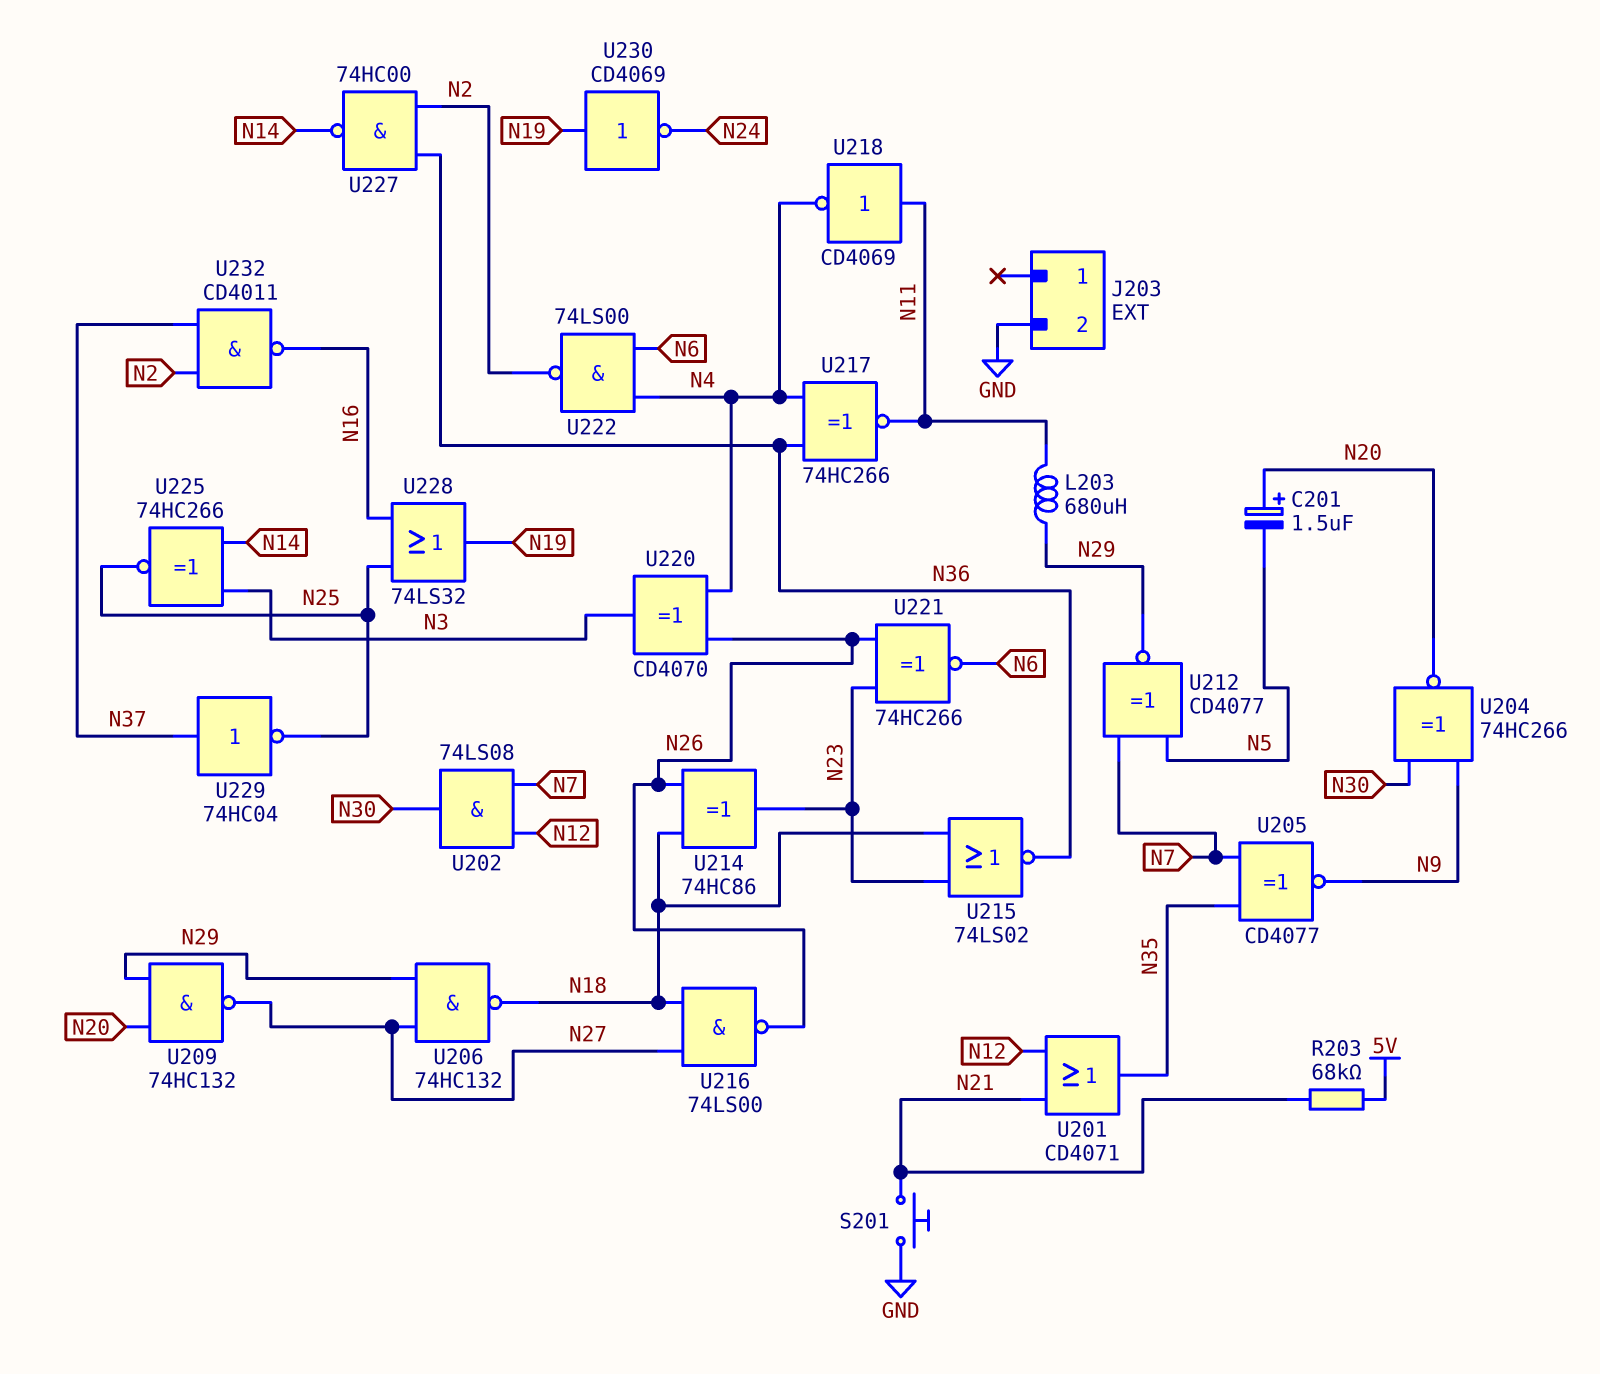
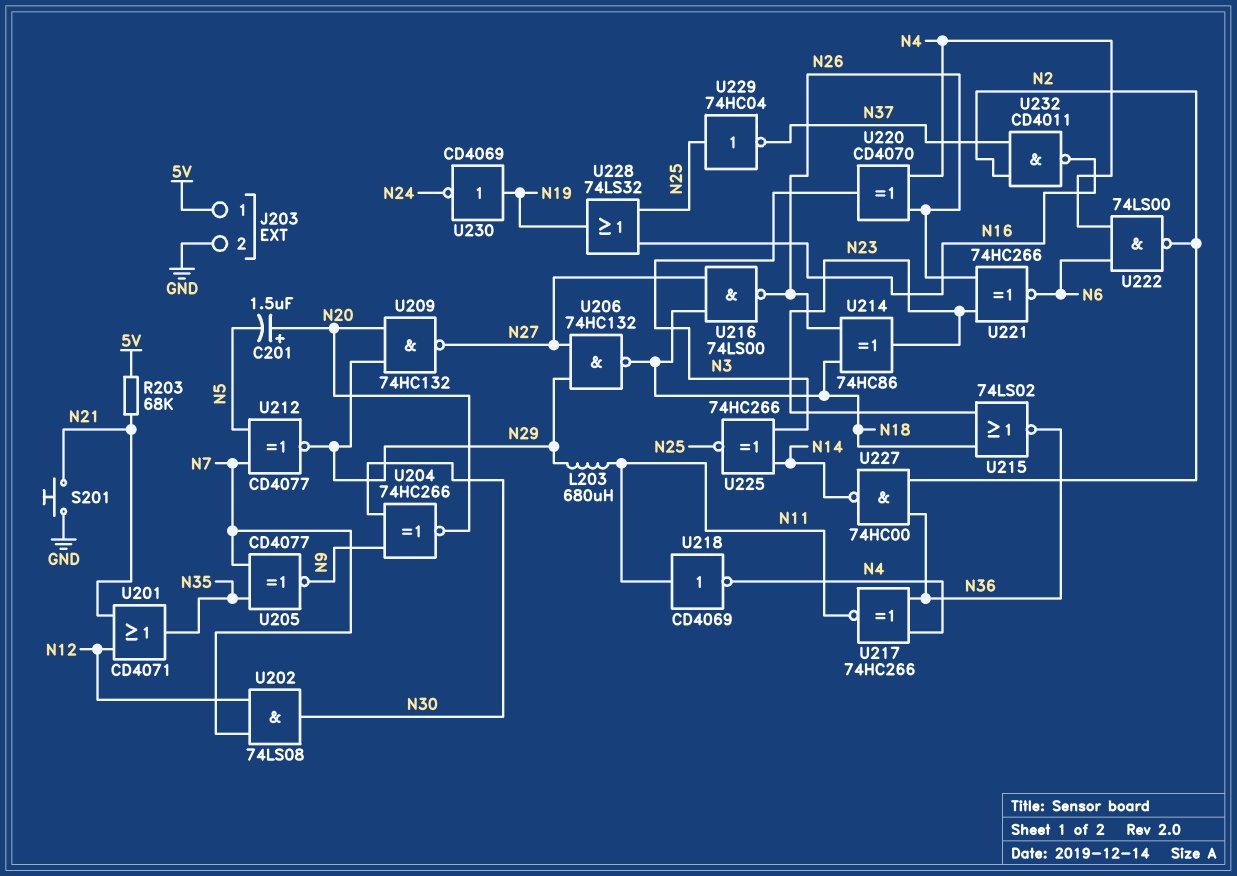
J203 pin 1: none -> 5V
U229: NOT 74HC04 (in N37, out N25) -> NOT 74HC04 (in N25, out N37)

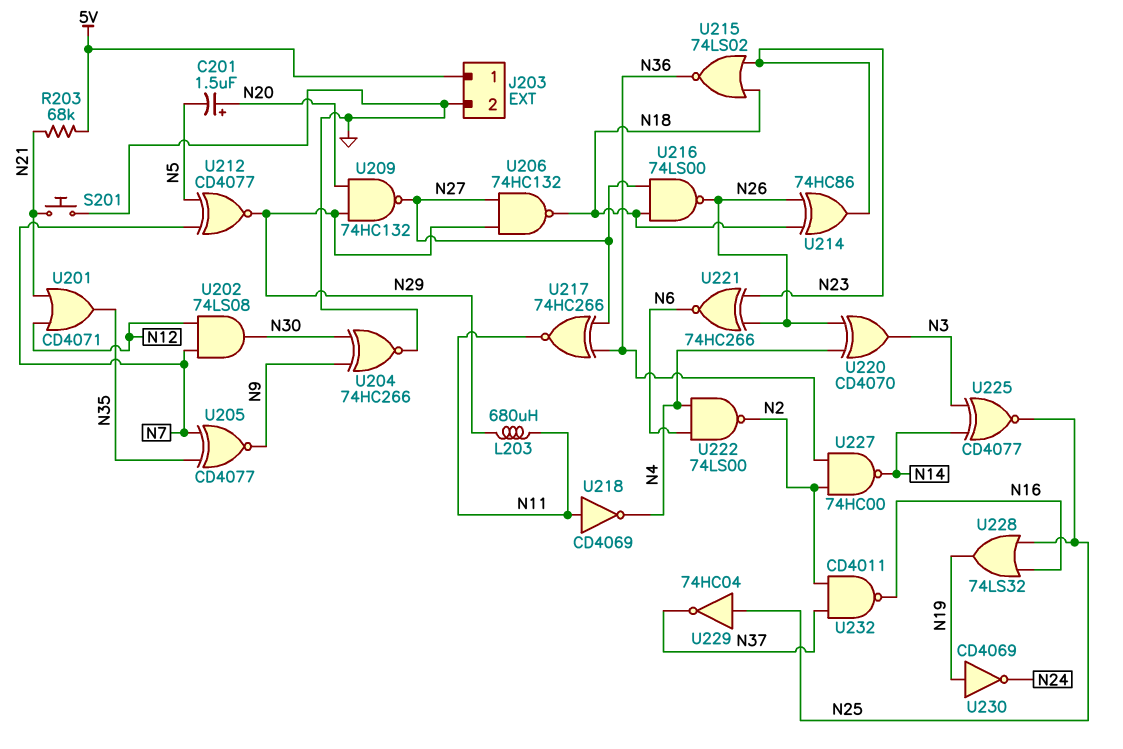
U204: XNOR 74HC266 (in N9, in N30, out N20) -> XNOR 74HC266 (in N9, in N30, out GND)
U217: XNOR 74HC266 (in N4, in N36, out N11) -> XNOR 74HC266 (in N27, in N36, out N11)
U225: XNOR 74HC266 (in N3, in N14, out N25) -> XNOR CD4077 (in N3, in N14, out N25)

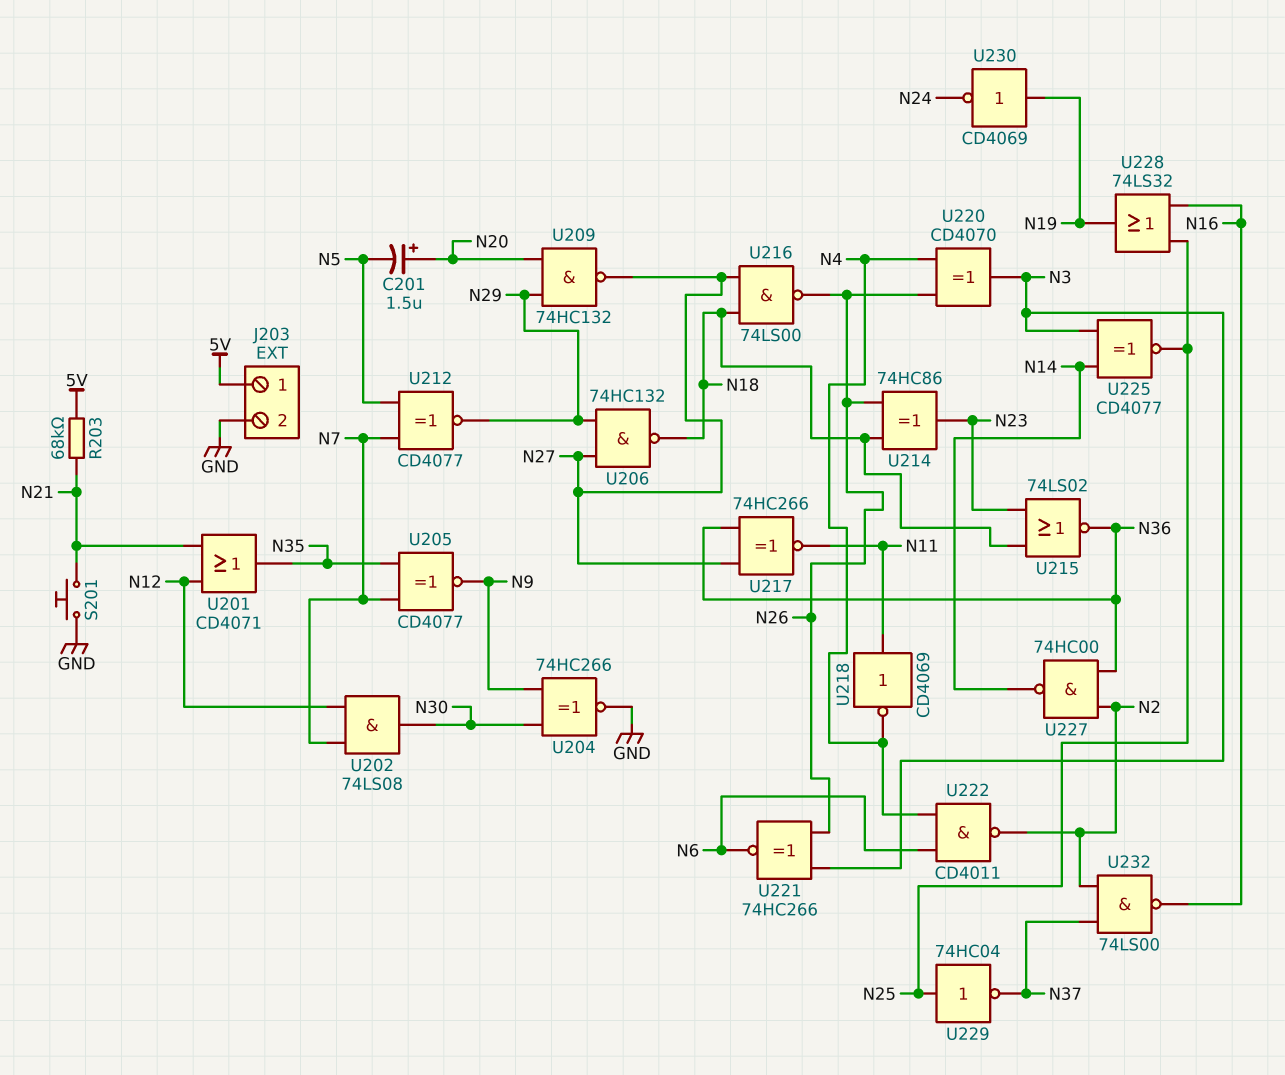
L203: 680uH (N11, N29) -> none
U221: XNOR 74HC266 (in N23, in N26, out N6) -> XNOR 74HC266 (in N3, in N26, out N6)
U222: NAND 74LS00 (in N4, in N6, out N2) -> NAND CD4011 (in N4, in N6, out N2)
U232: NAND CD4011 (in N2, in N37, out N16) -> NAND 74LS00 (in N2, in N37, out N16)

